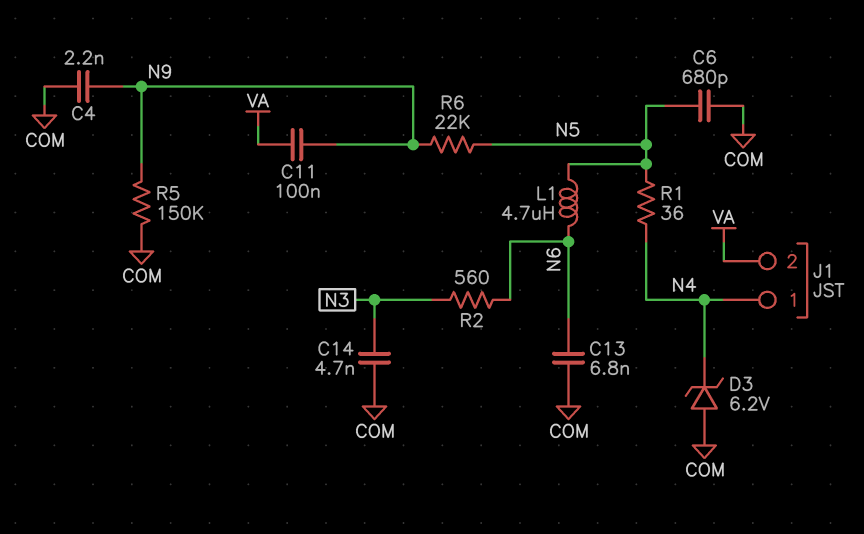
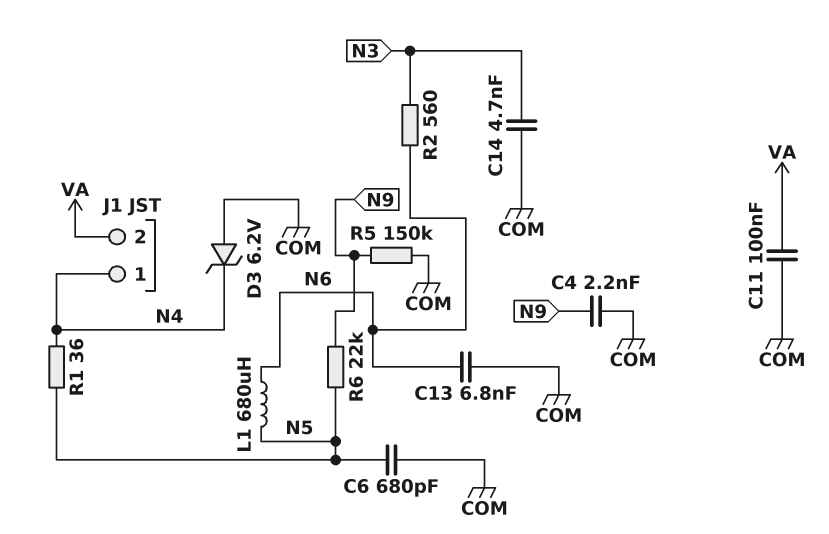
C11: 100nF (N9, VA) -> 100nF (COM, VA)
L1: 4.7uH (N5, N6) -> 680uH (N5, N6)

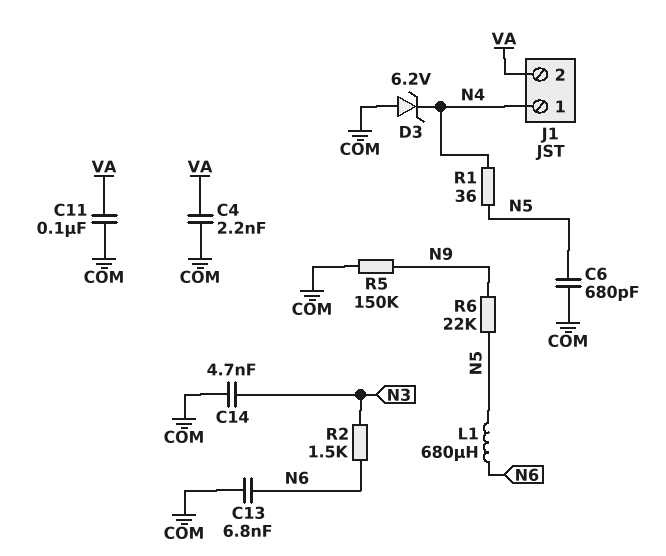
C4: 2.2nF (COM, N9) -> 2.2nF (COM, VA)
R2: 560 (N3, N6) -> 1.5k (N3, N6)

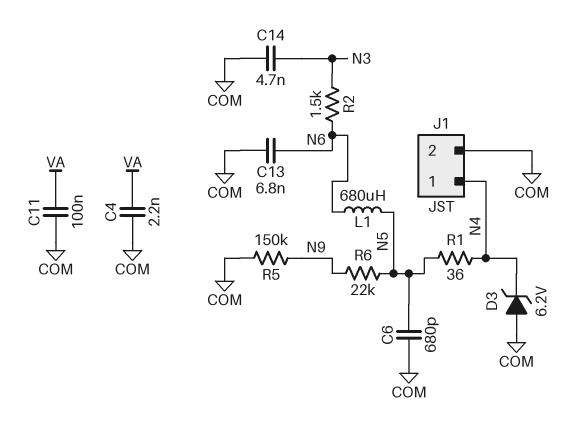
J1 pin 2: VA -> COM

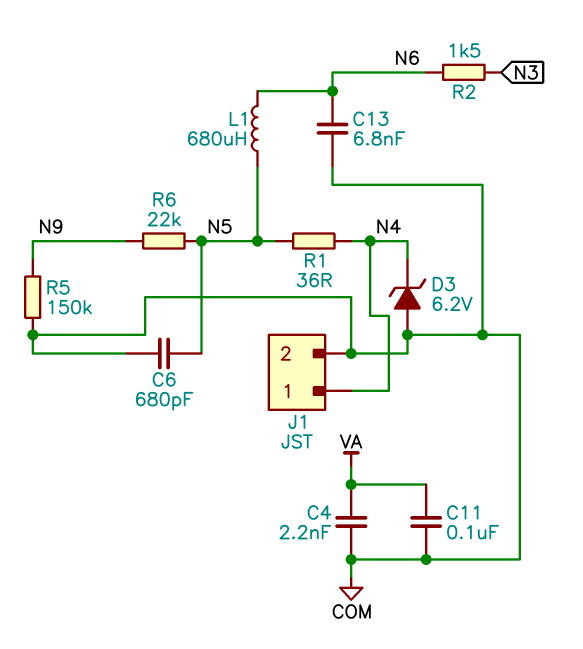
C14: 4.7nF (COM, N3) -> none

